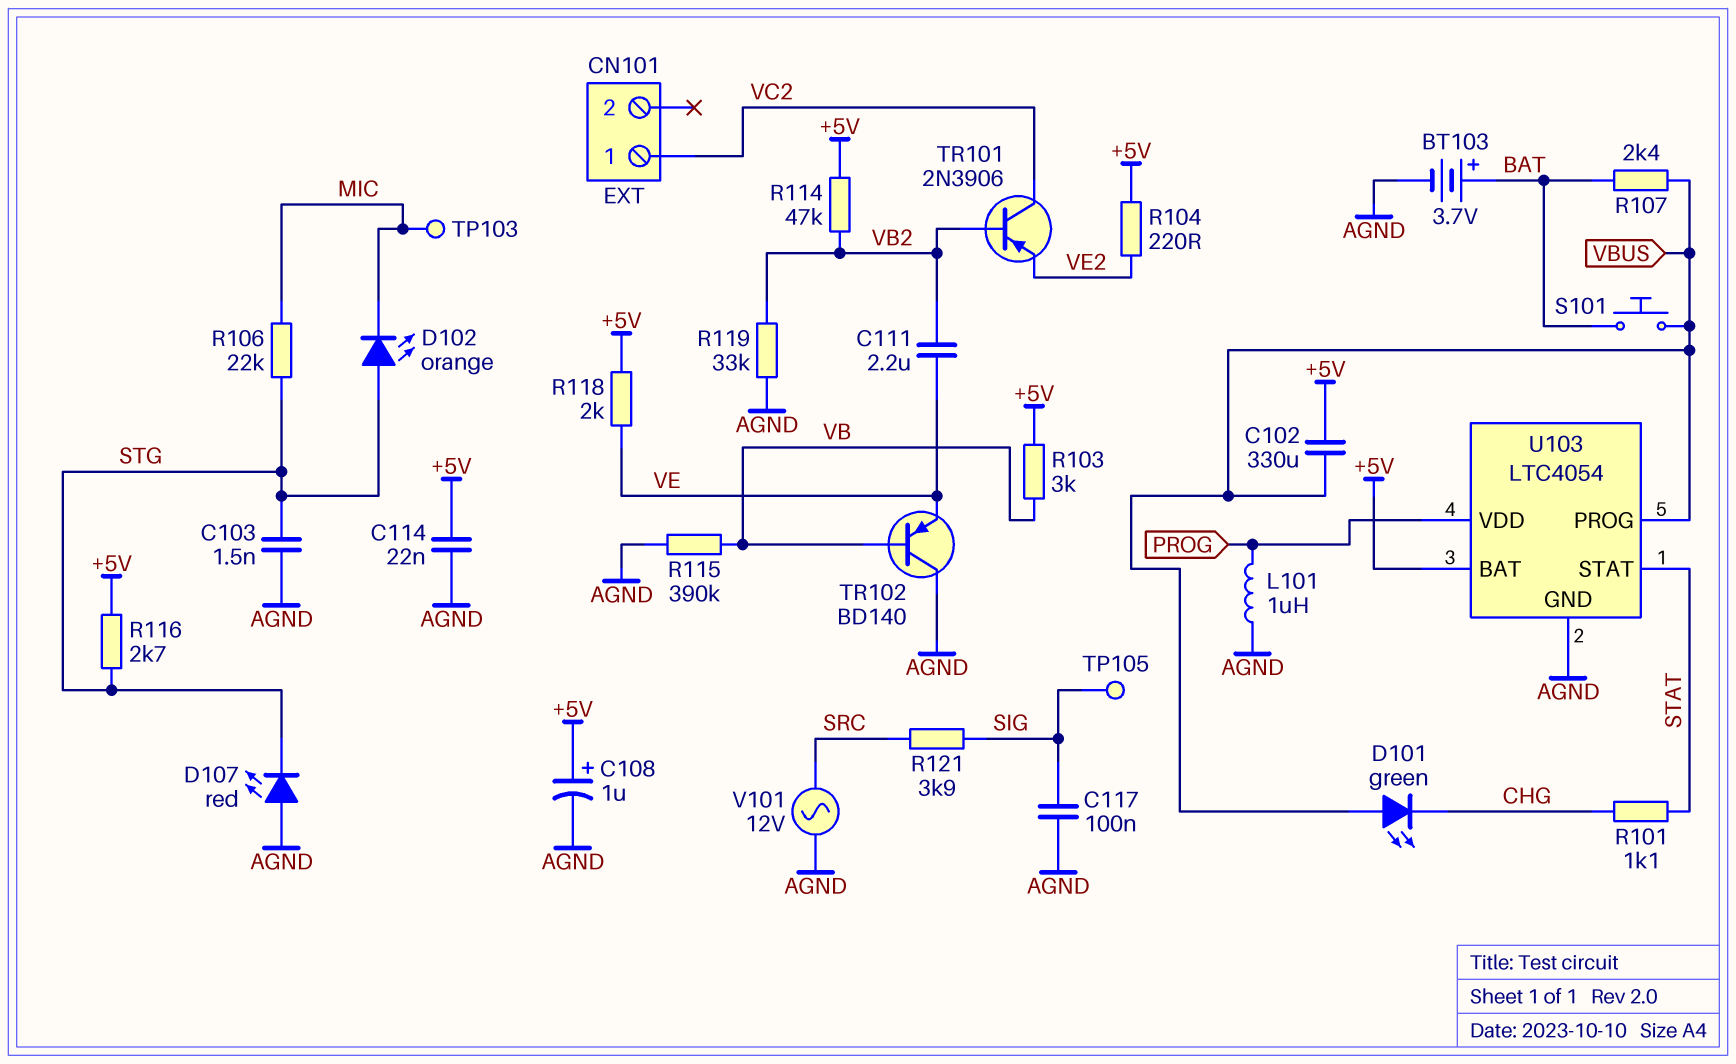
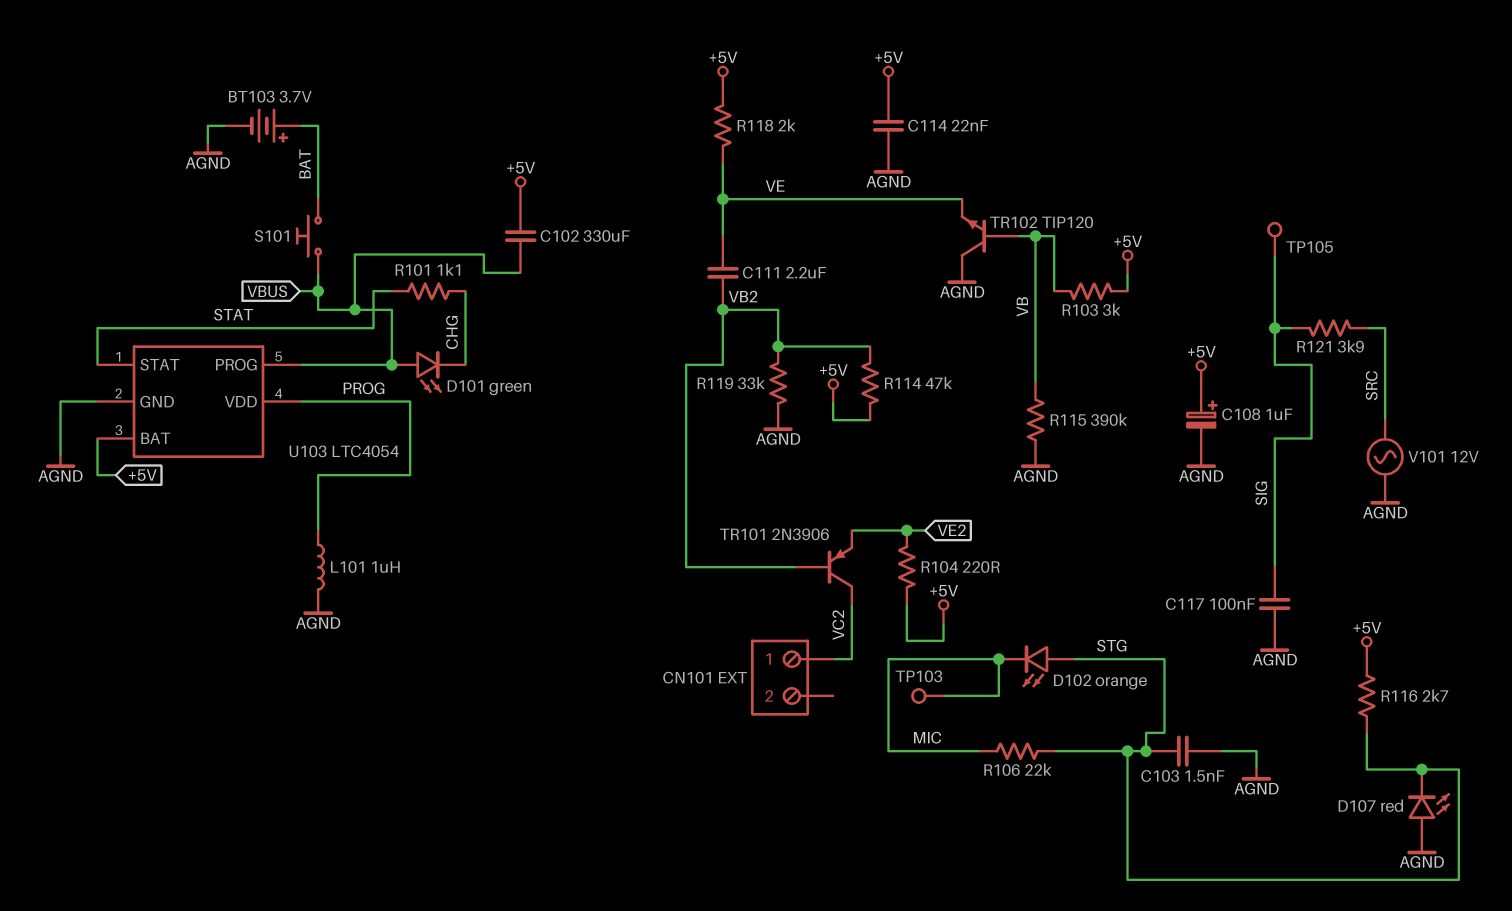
R107: 2.4k (BAT, VBUS) -> none
TR102: PNP BD140 (B VB, C AGND, E VE) -> NPN TIP120 (B VB, C AGND, E VE)

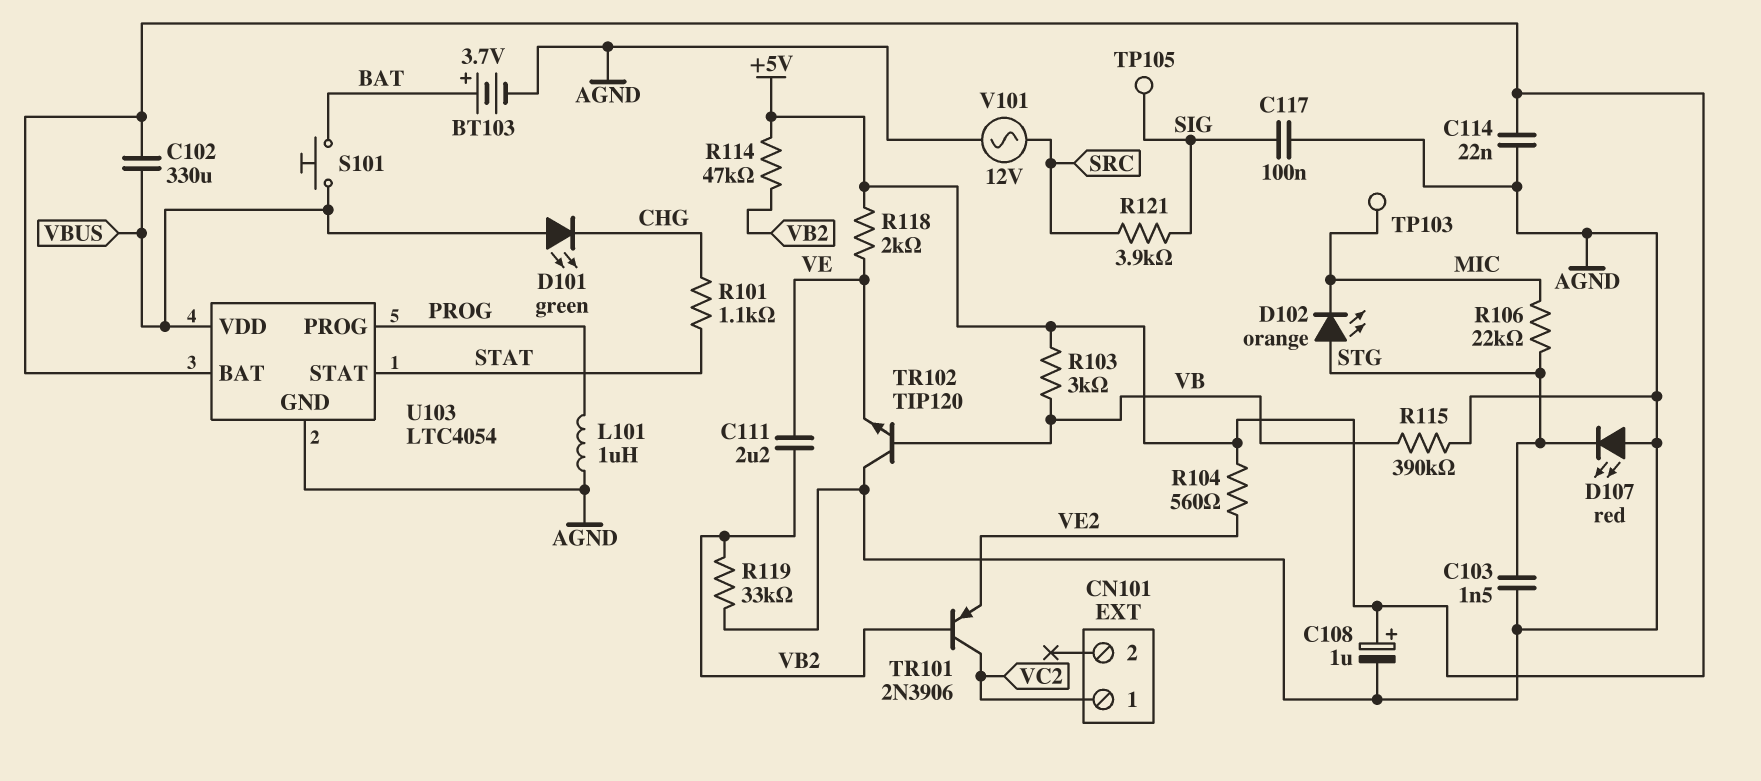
R104: 220 (+5V, VE2) -> 560 (+5V, VE2)
R116: 2.7k (+5V, STG) -> none
U103 pin PROG: VBUS -> PROG
U103 pin VDD: PROG -> VBUS

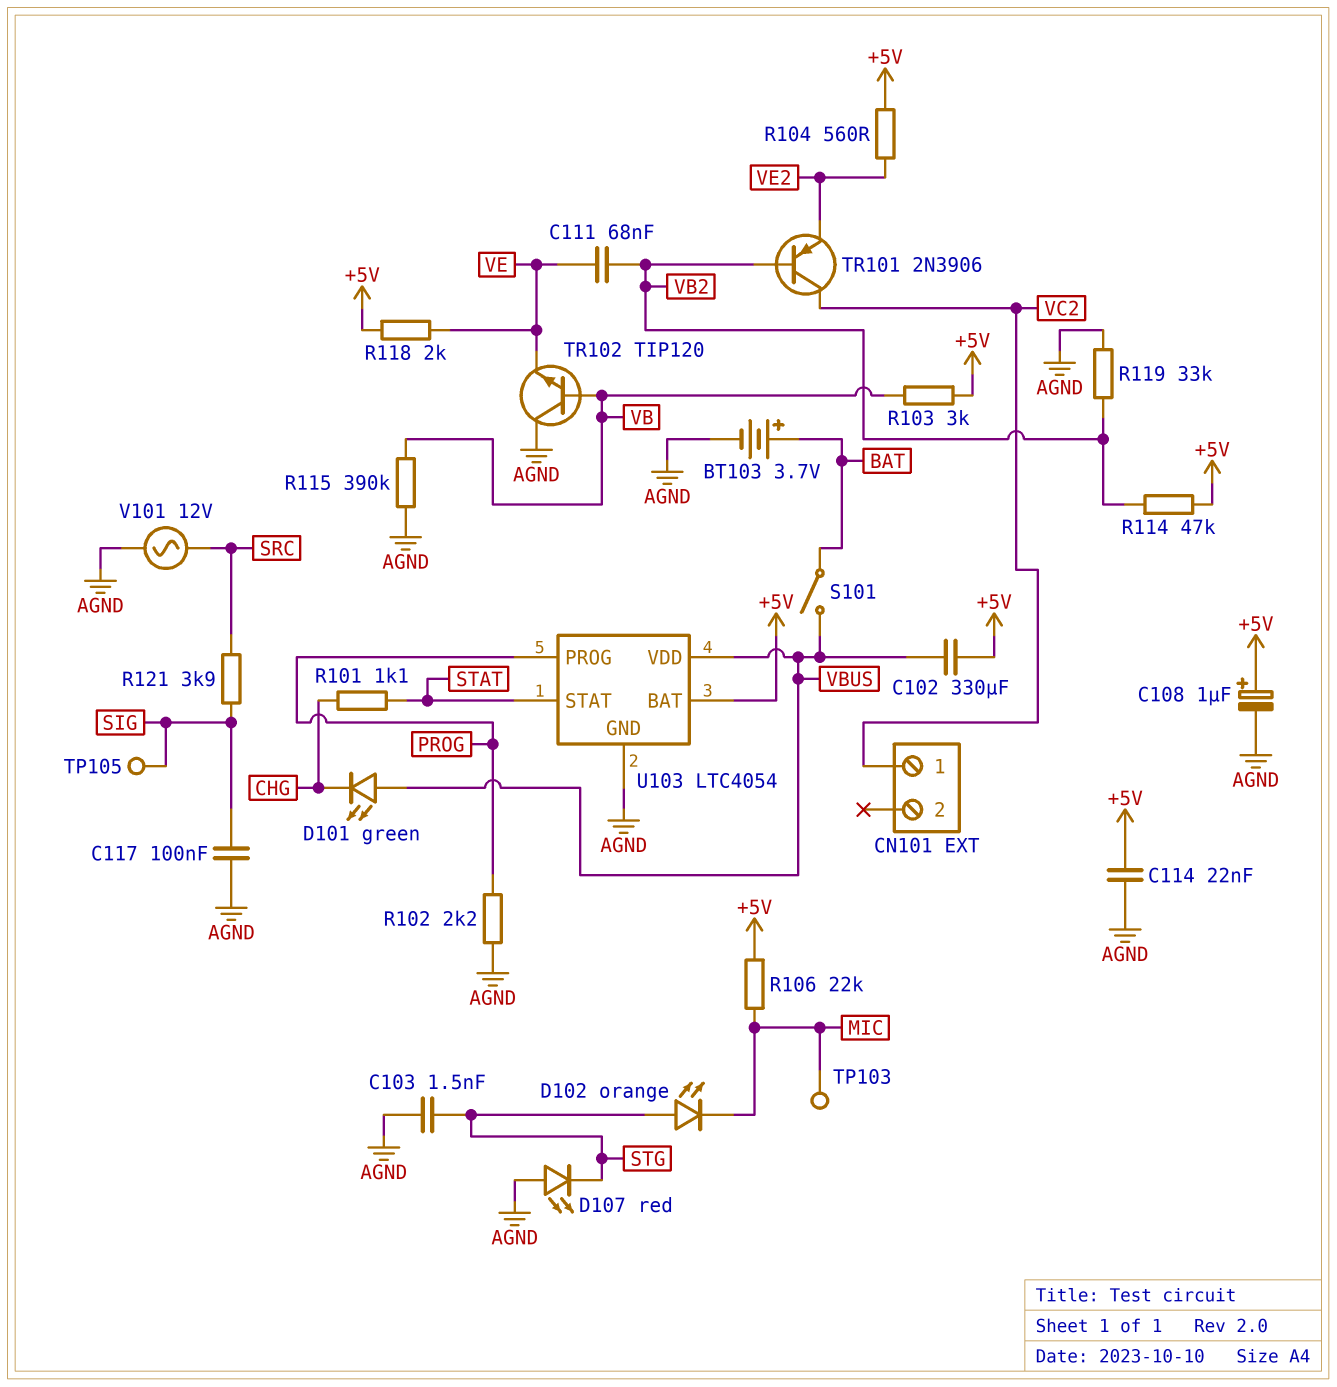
C111: 2.2uF (VB2, VE) -> 68nF (VB2, VE)
L101: 1uH (AGND, PROG) -> none
R102: none -> 2.2k (AGND, PROG)
R106: 22k (MIC, STG) -> 22k (+5V, MIC)
S101: button (BAT, VBUS) -> switch (BAT, VBUS)

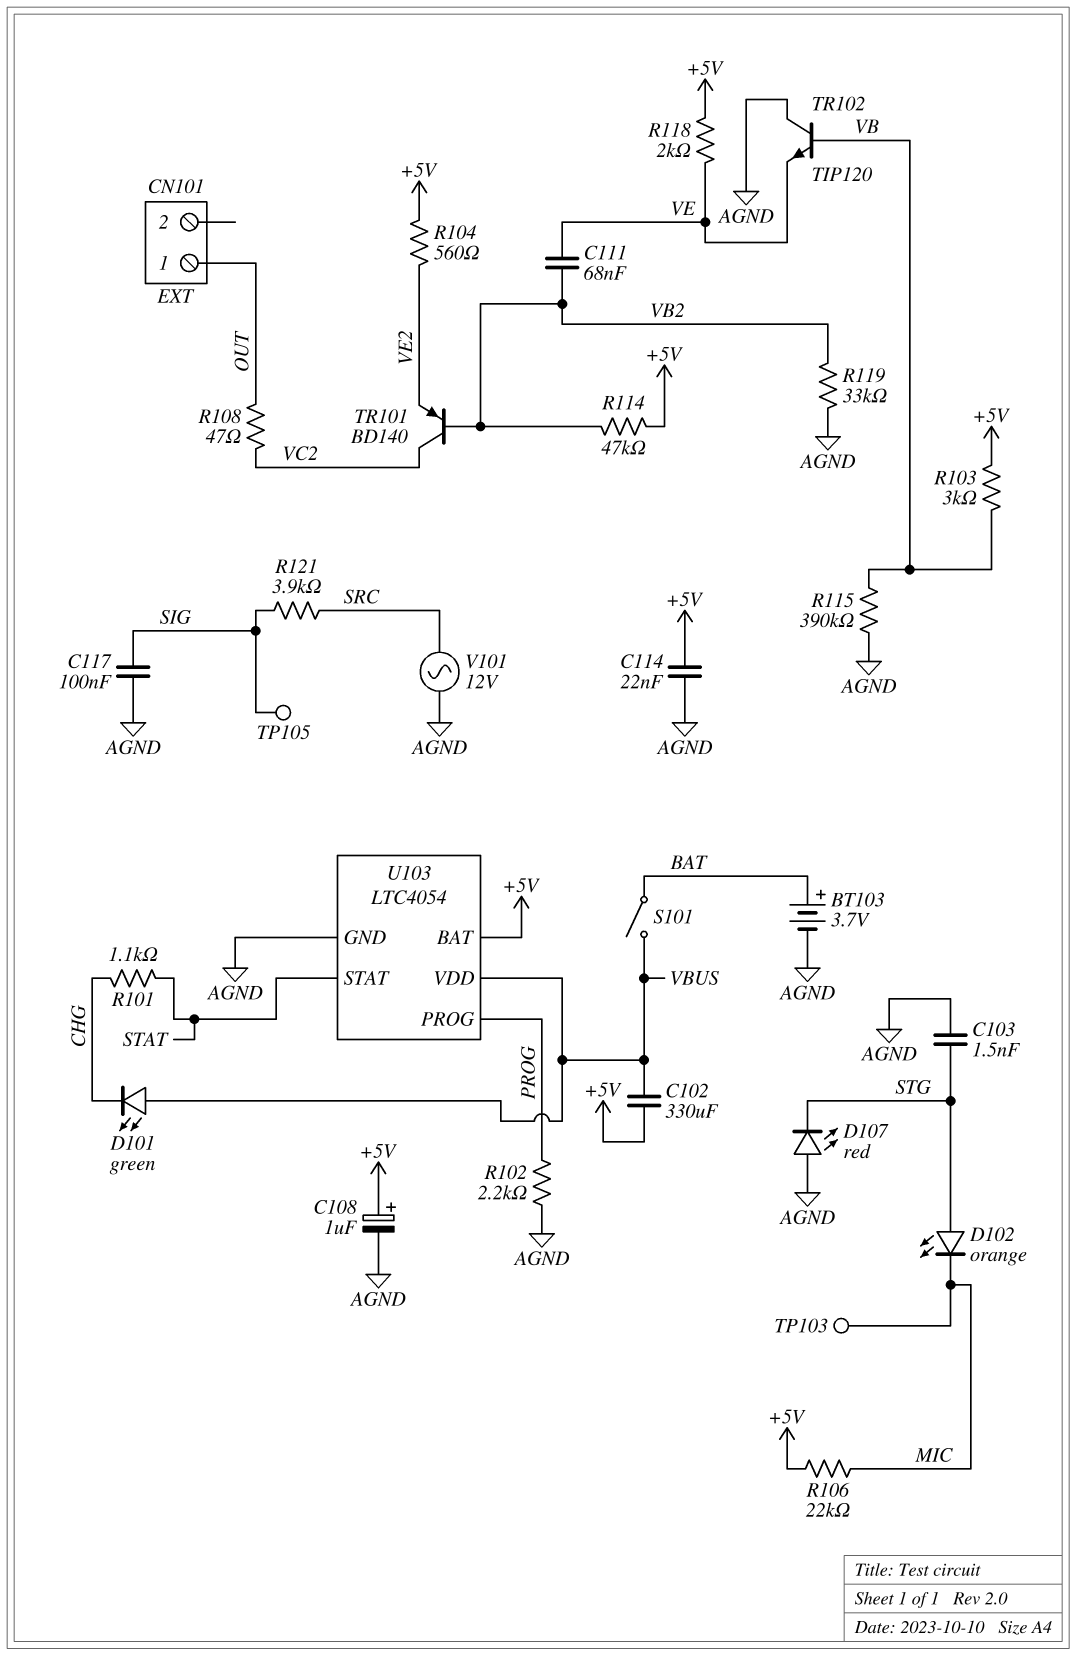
CN101 pin 1: VC2 -> OUT
R108: none -> 47 (OUT, VC2)
TR101: PNP 2N3906 (B VB2, C VC2, E VE2) -> PNP BD140 (B VB2, C VC2, E VE2)

